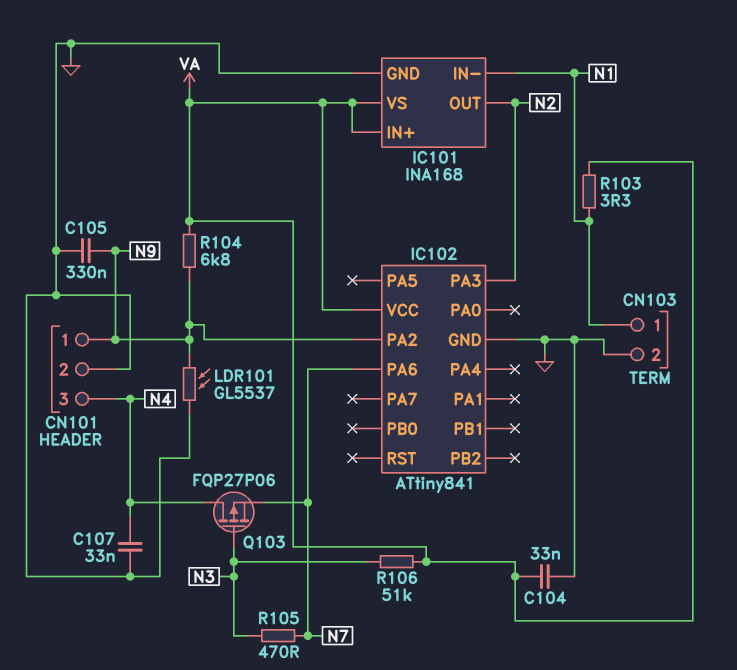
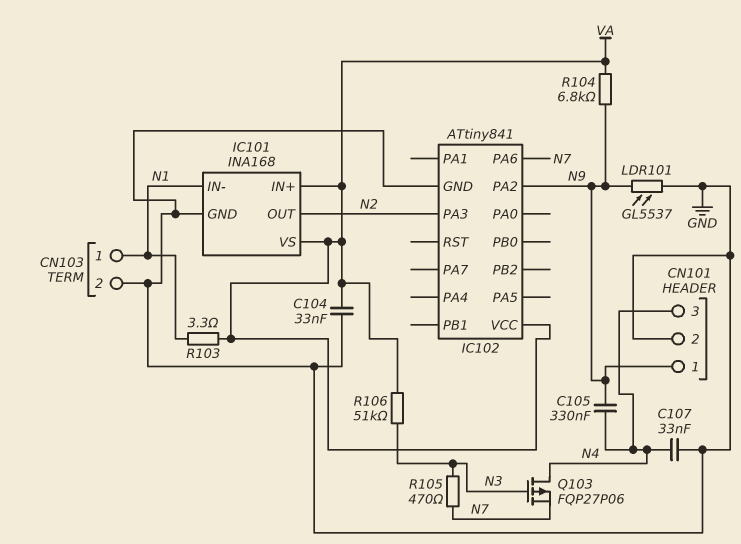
C105: 330nF (GND, N9) -> 330nF (N4, N9)

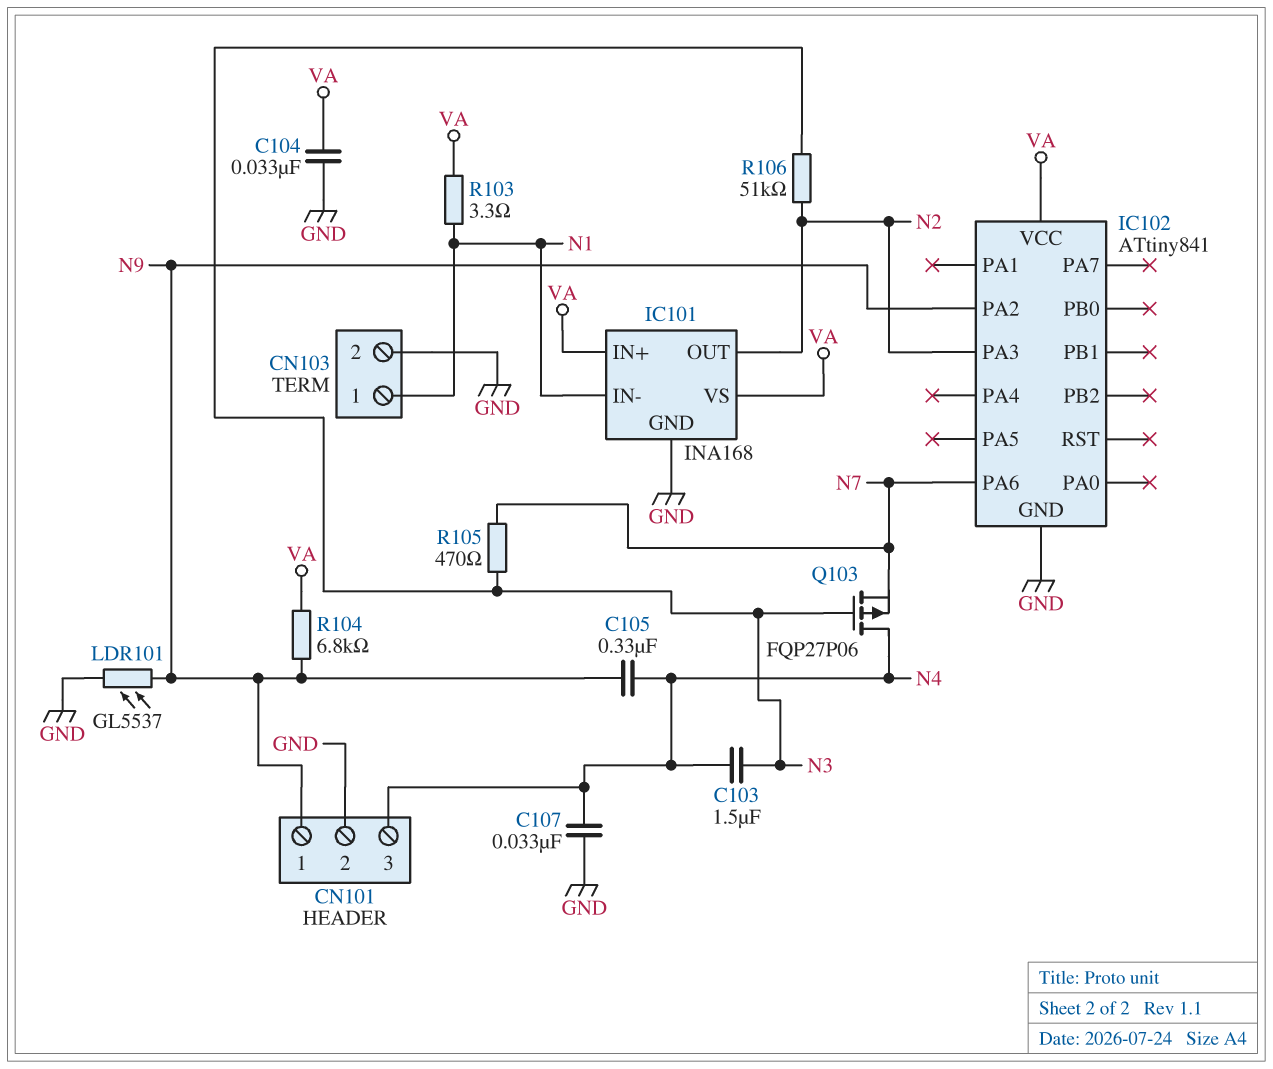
C103: none -> 1.5uF (N3, N4)
R106: 51k (N3, VA) -> 51k (N2, N3)

